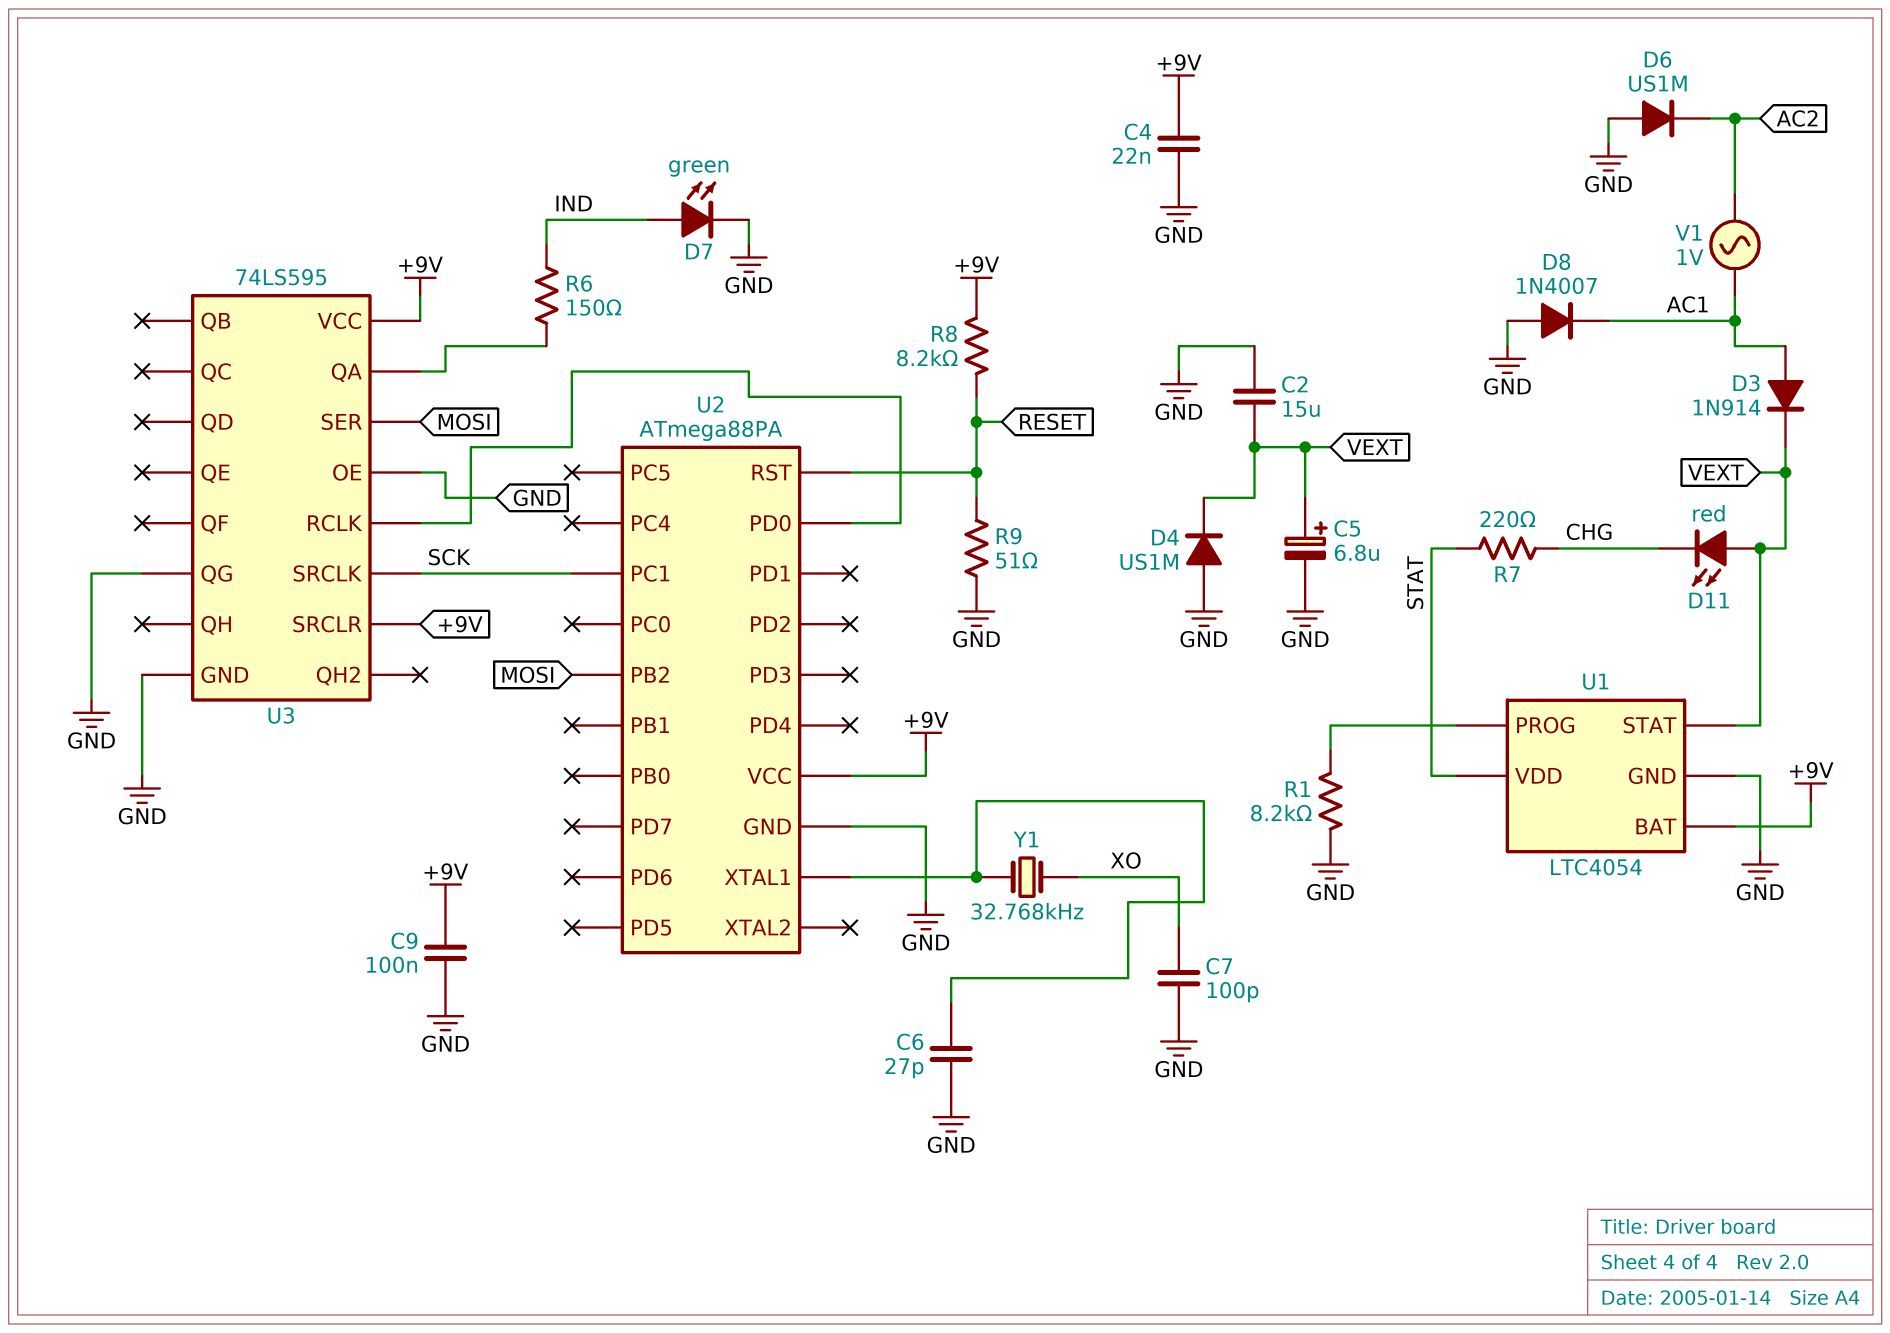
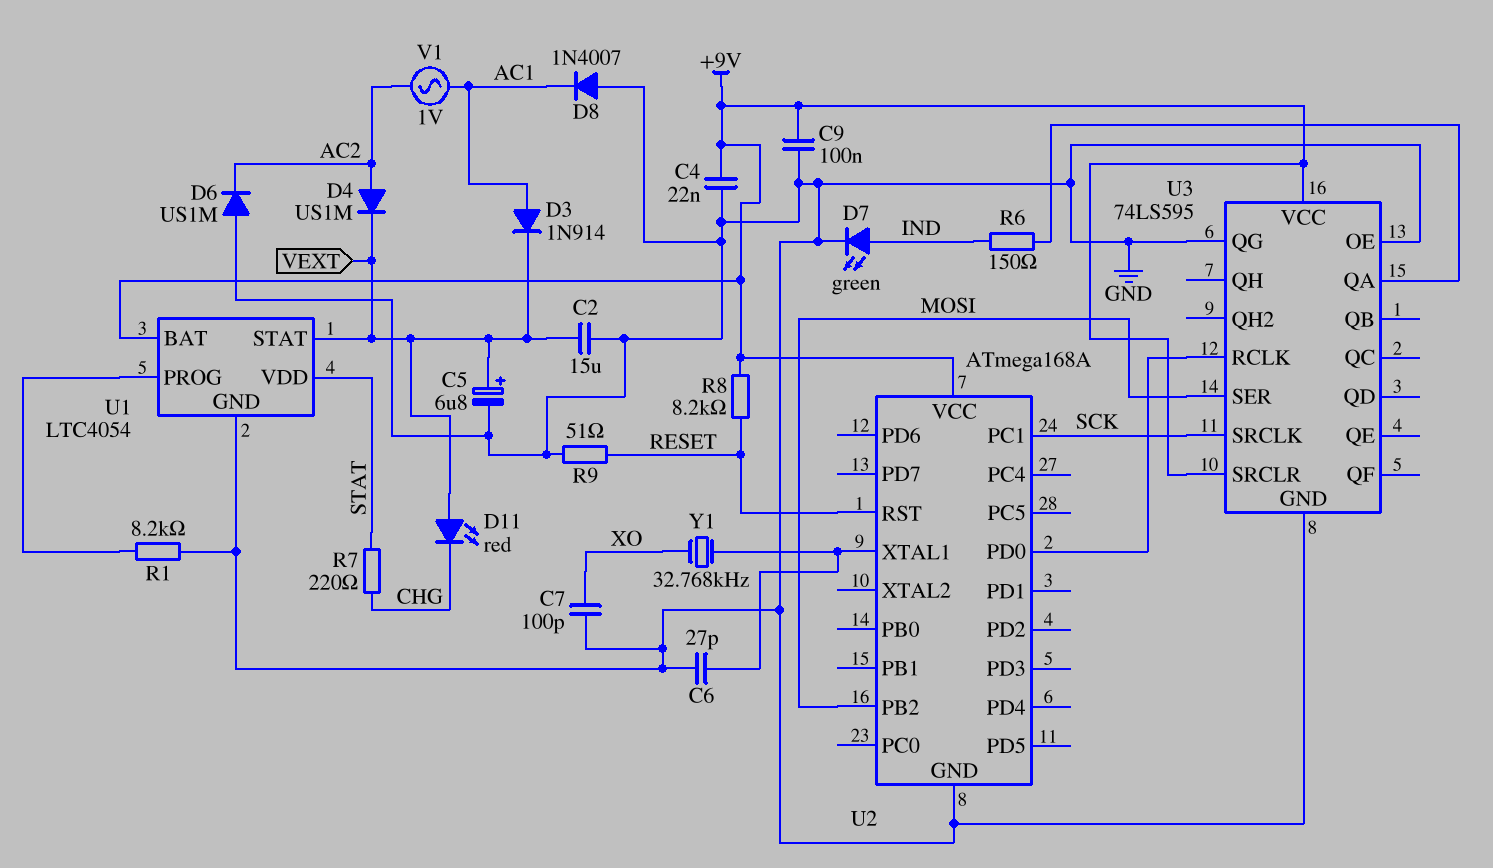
D4: diode US1M (A GND, K VEXT) -> diode US1M (A AC2, K VEXT)
U2: ATmega88PA -> ATmega168A

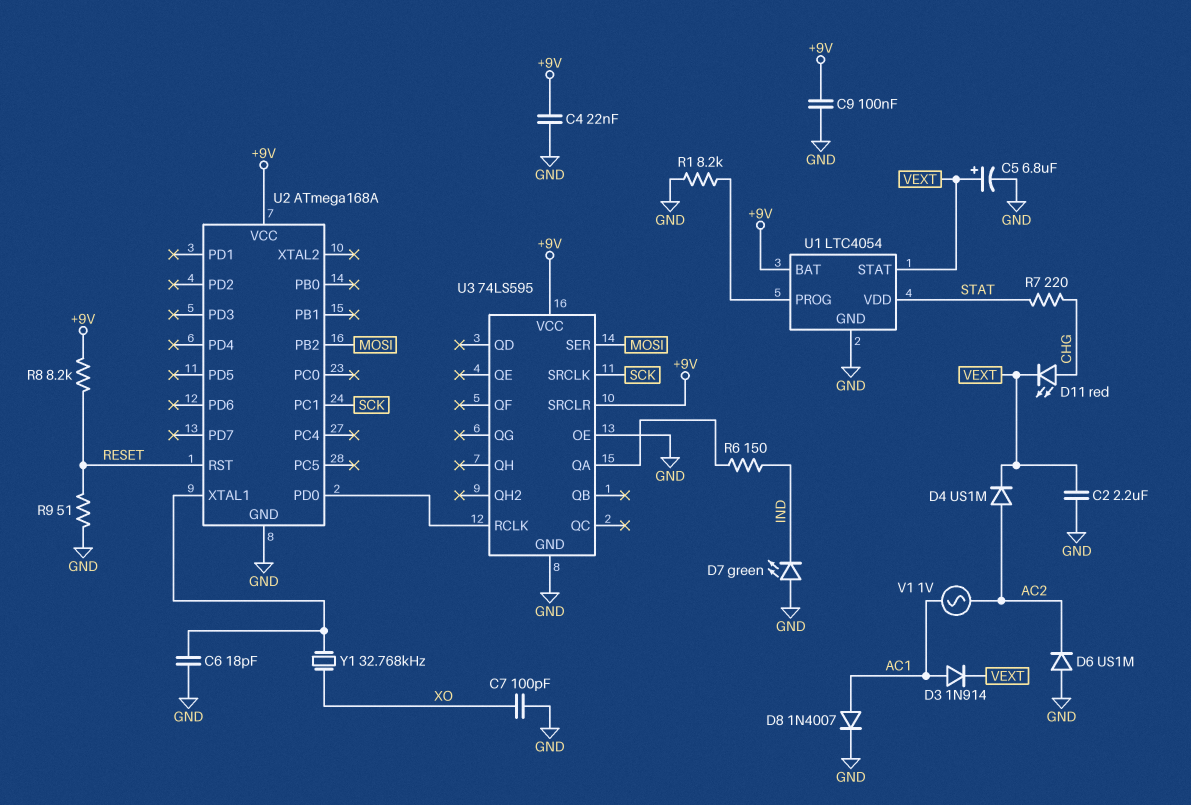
C2: 15uF (GND, VEXT) -> 2.2uF (GND, VEXT)
C6: 27pF (GND, U2/XTAL1) -> 18pF (GND, U2/XTAL1)
D7: LED green (A IND, K GND) -> LED green (A GND, K IND)
D8: diode 1N4007 (A GND, K AC1) -> diode 1N4007 (A AC1, K GND)
D11: LED red (A VEXT, K CHG) -> LED red (A CHG, K VEXT)
U3 pin QG: GND -> none

